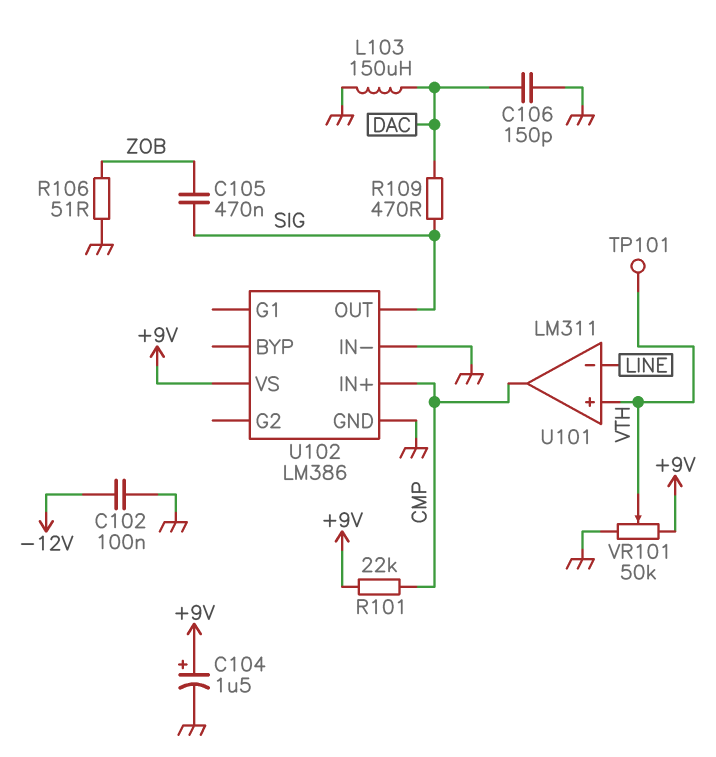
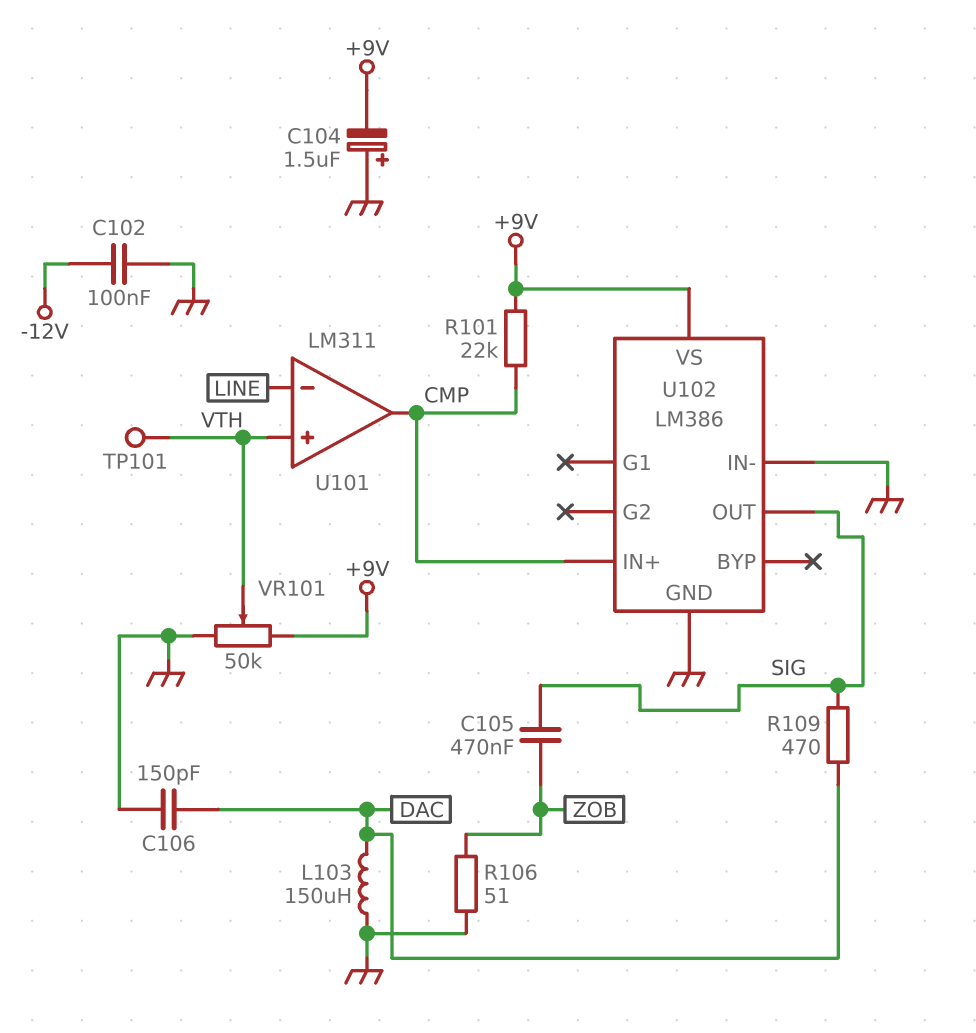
C104: 1.5uF (plus +9V, minus GND) -> 1.5uF (plus GND, minus +9V)

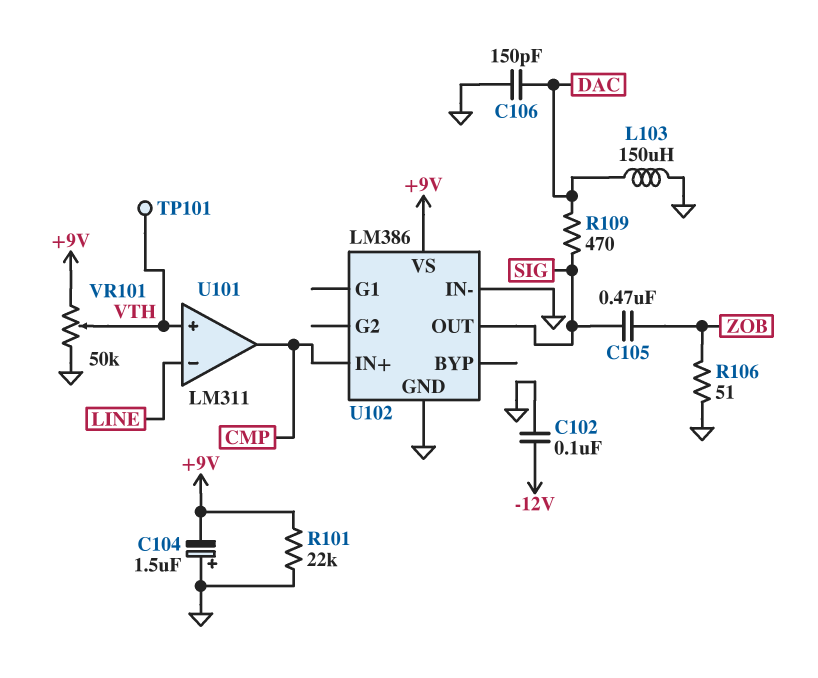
R101: 22k (+9V, CMP) -> 22k (+9V, GND)

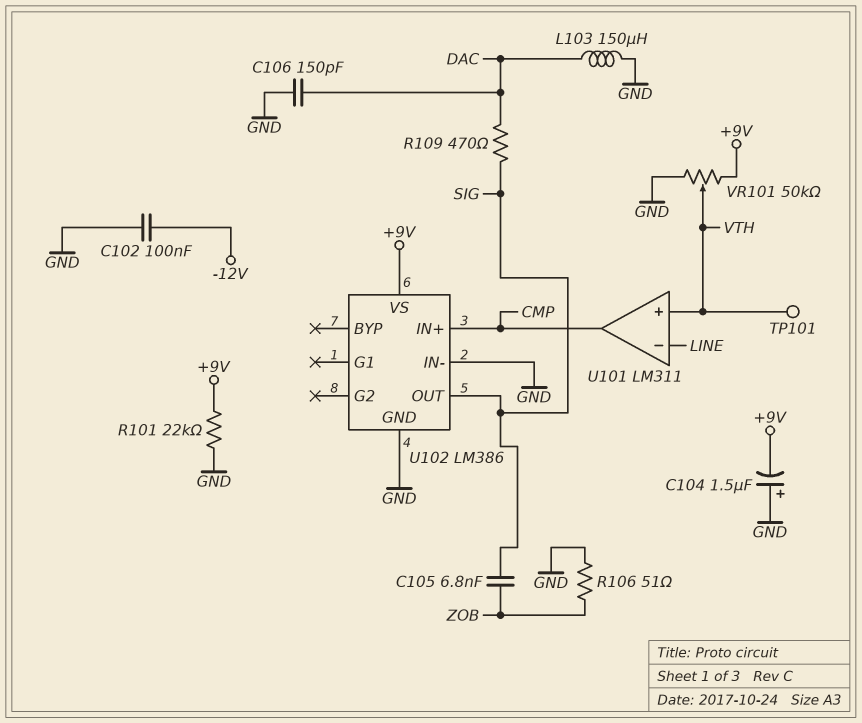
C105: 470nF (SIG, ZOB) -> 6.8nF (SIG, ZOB)

